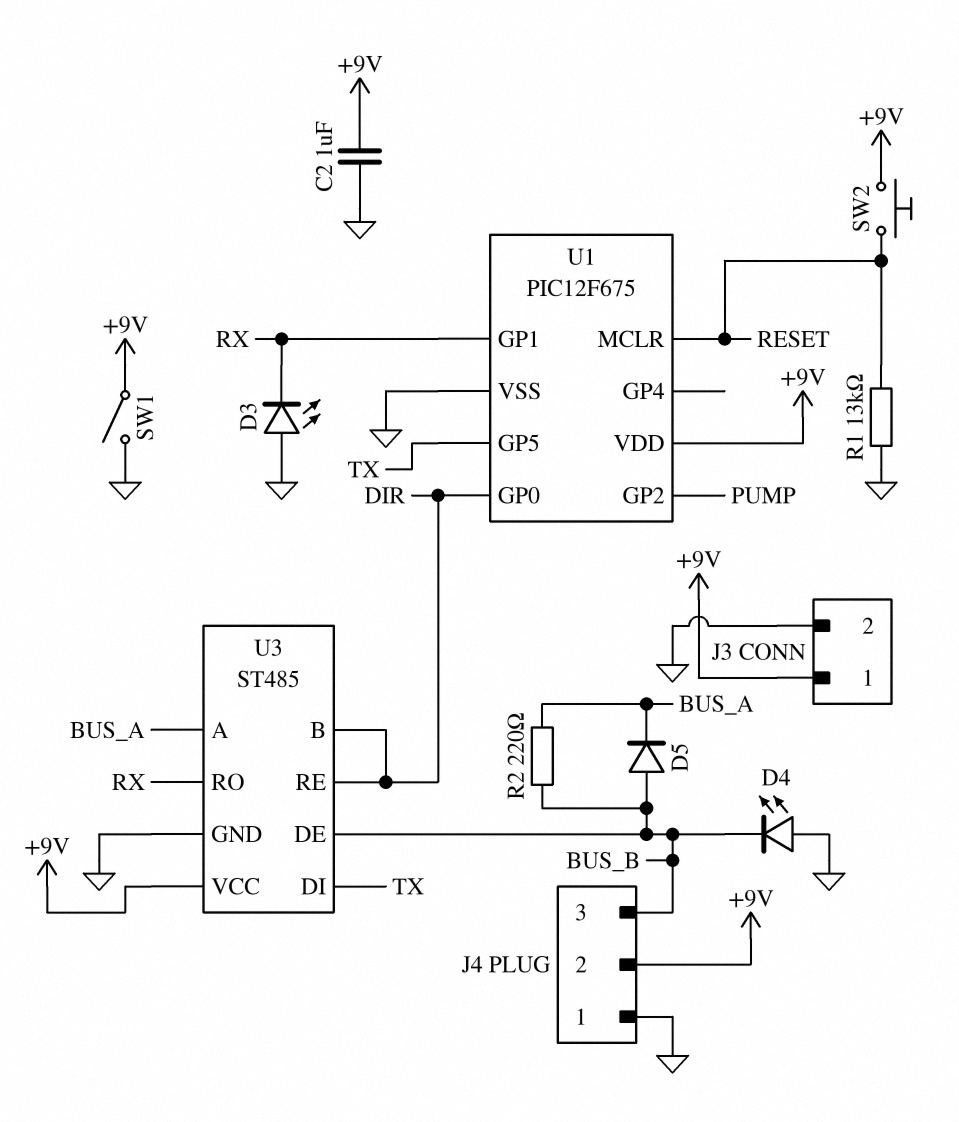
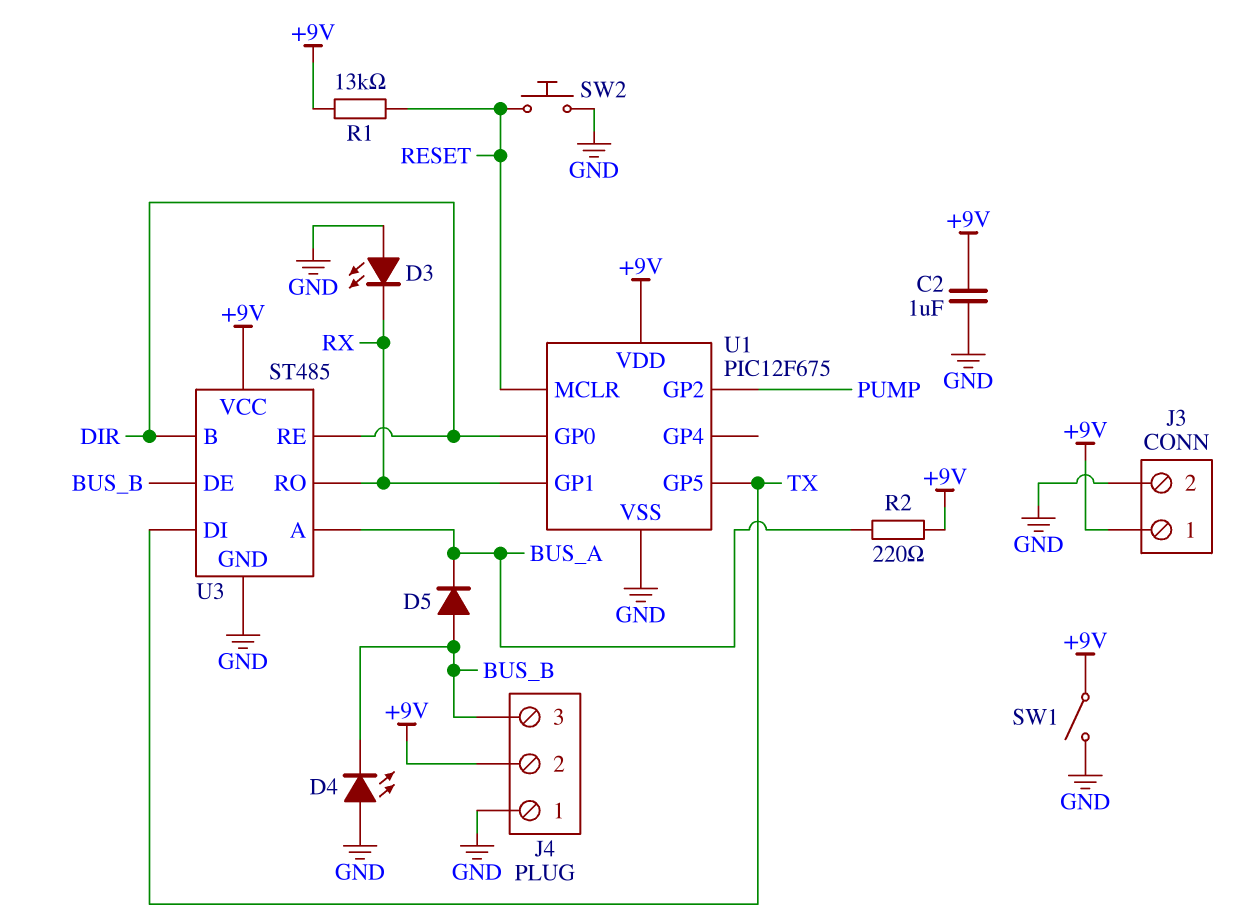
R1: 13k (GND, RESET) -> 13k (+9V, RESET)
R2: 220 (BUS_A, BUS_B) -> 220 (+9V, BUS_A)
SW2: button (+9V, RESET) -> button (GND, RESET)

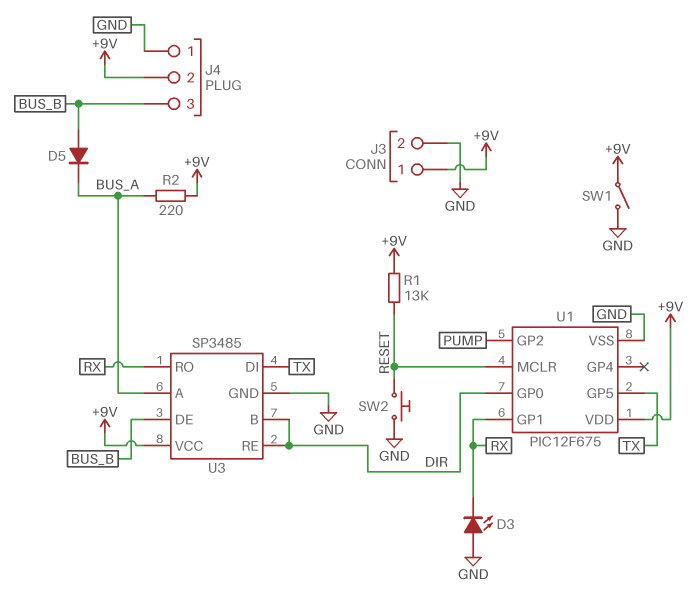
C2: 1uF (+9V, GND) -> none
D4: LED (A GND, K BUS_B) -> none
U3: ST485 -> SP3485

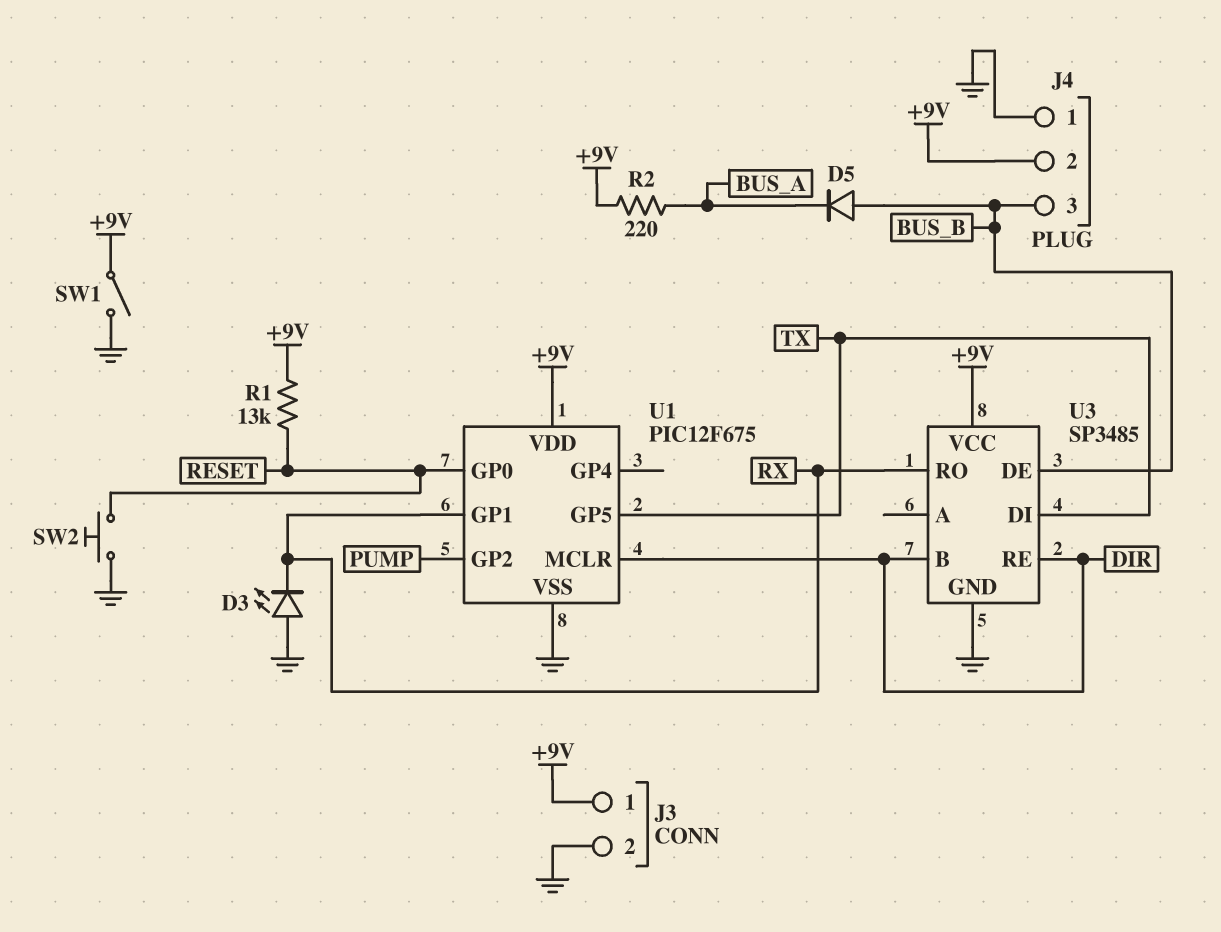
U1 pin GP0: DIR -> RESET
U1 pin MCLR: RESET -> DIR
U3 pin A: BUS_A -> none

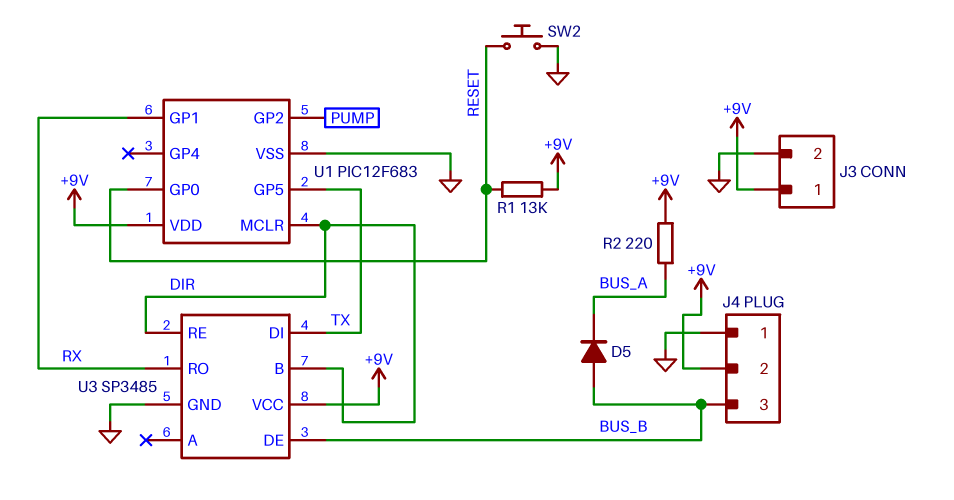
D3: LED (A GND, K RX) -> none
SW1: switch (+9V, GND) -> none
U1: PIC12F675 -> PIC12F683

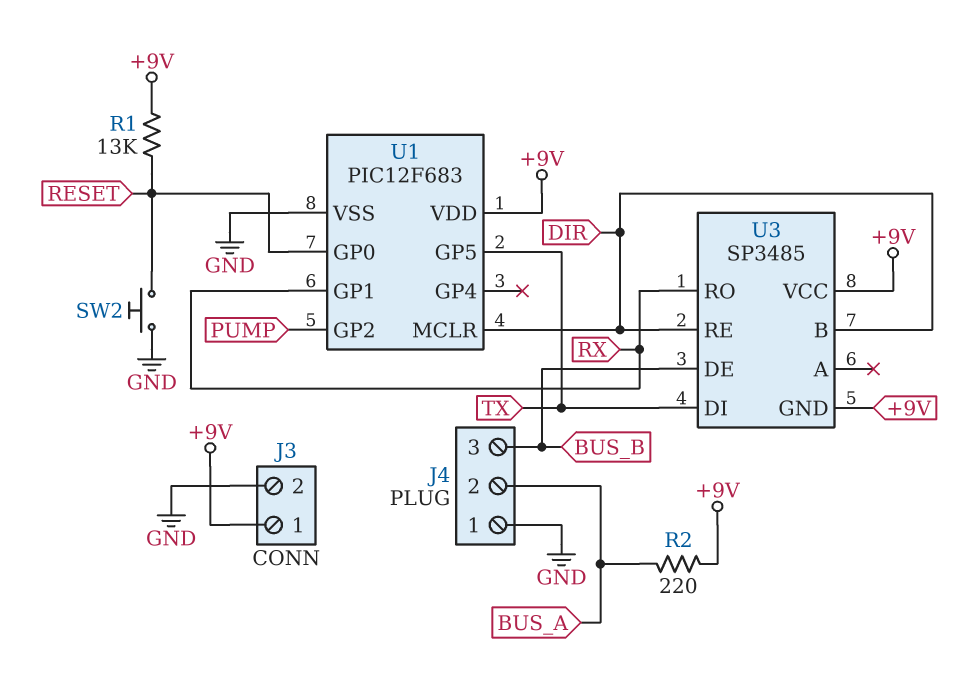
D5: diode (A BUS_B, K BUS_A) -> none
J4 pin 2: +9V -> BUS_A
U3 pin GND: GND -> +9V

